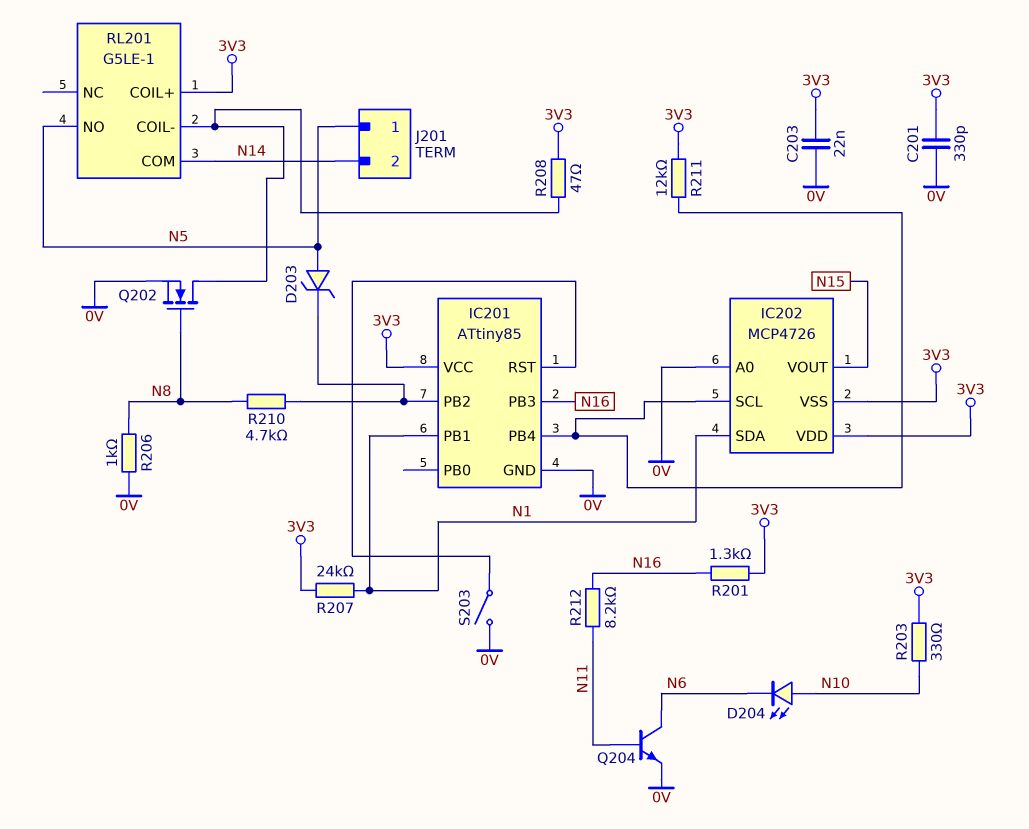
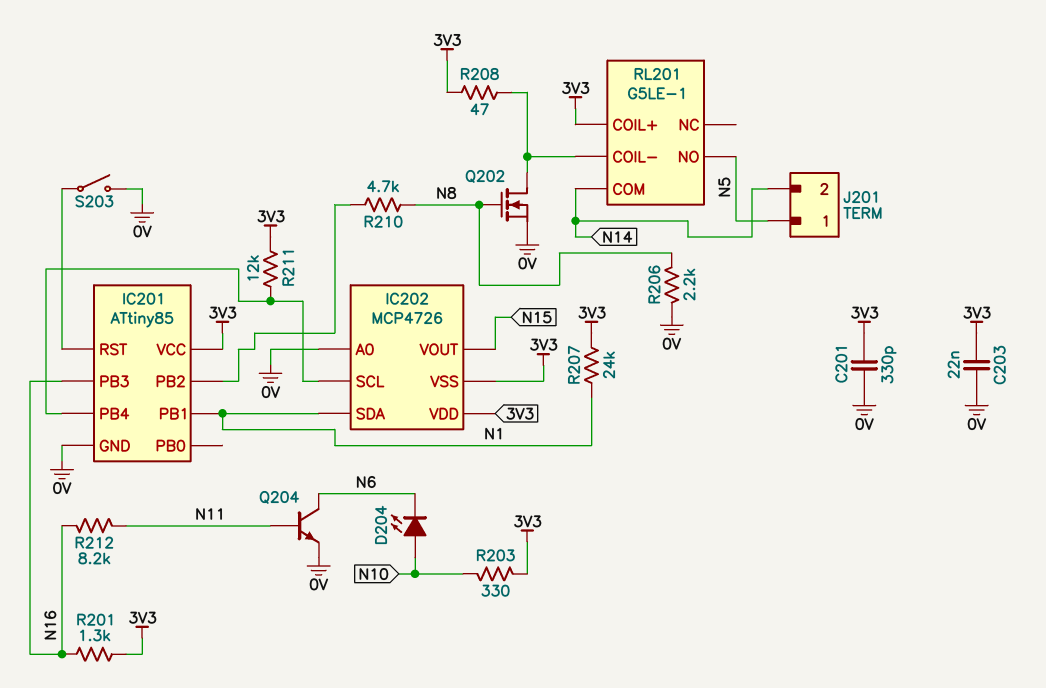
D203: zener (A N5, K IC201/PB2) -> none
R206: 1k (0V, N8) -> 2.2k (0V, N8)

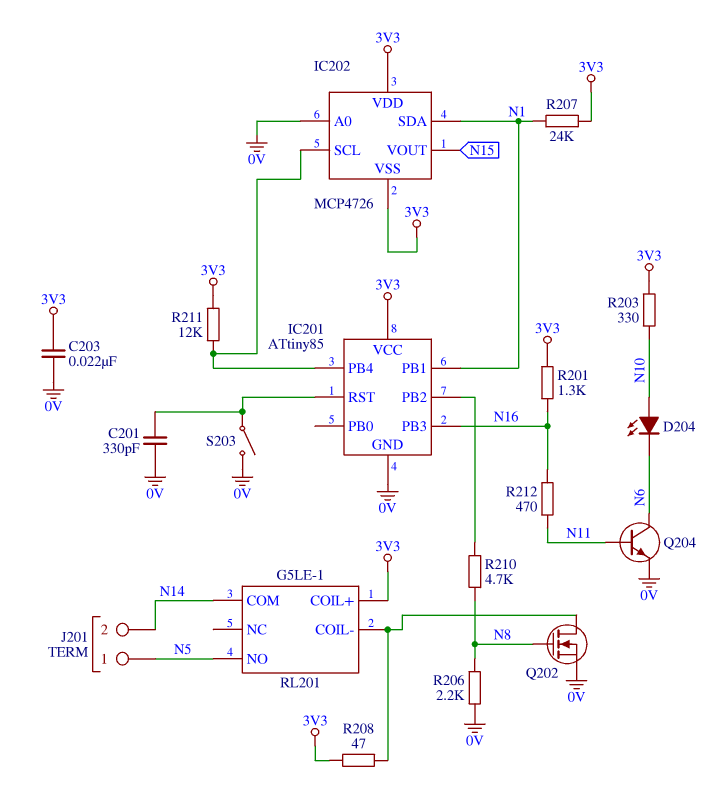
C201: 330pF (0V, 3V3) -> 330pF (0V, IC201/RST)
R212: 8.2k (N11, N16) -> 470 (N11, N16)

